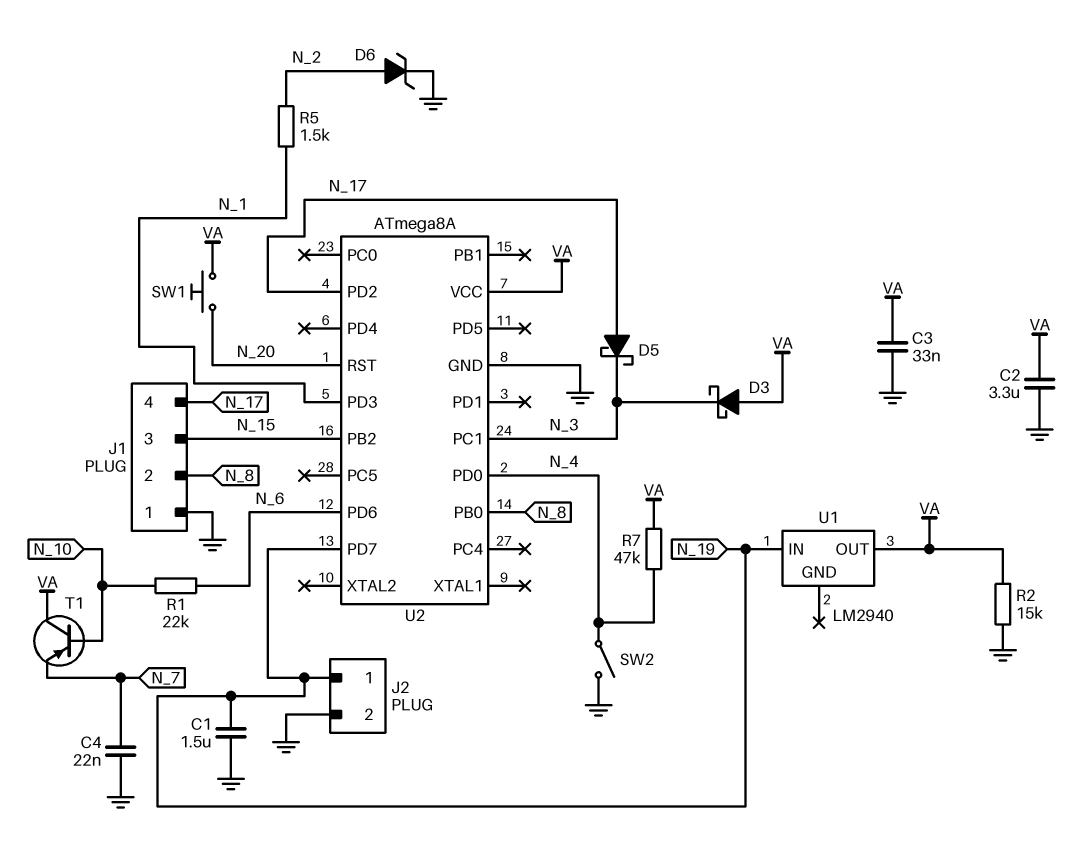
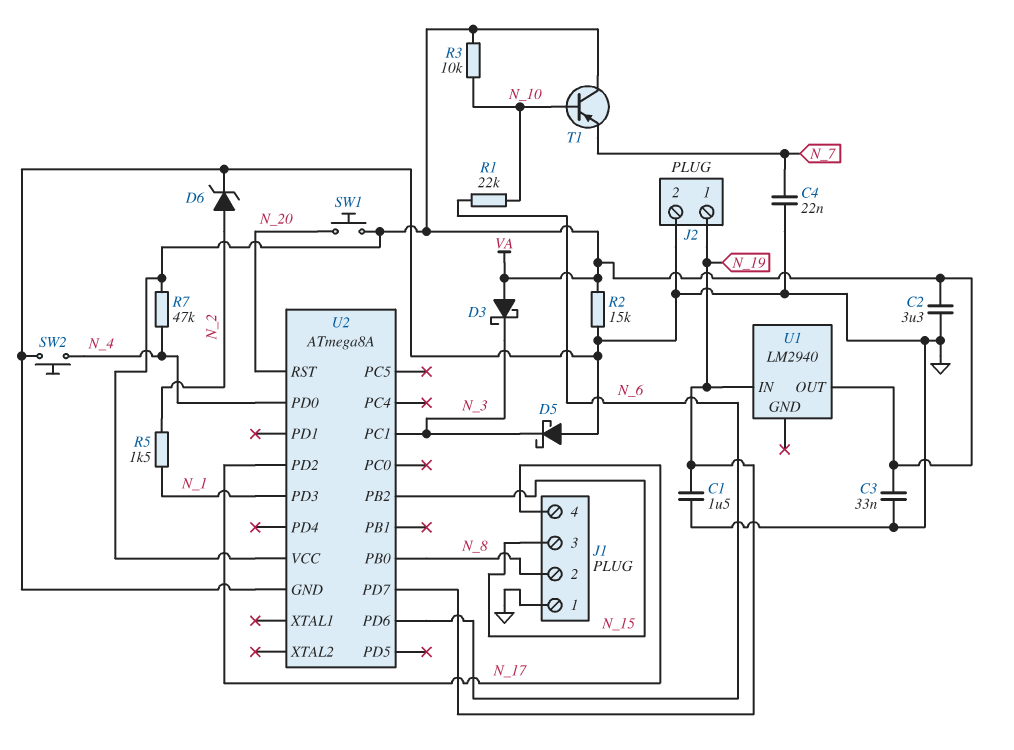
D5: schottky (A N_17, K N_3) -> schottky (A GND, K N_3)
R3: none -> 10k (N_10, VA)
SW2: switch (GND, N_4) -> button (GND, N_4)

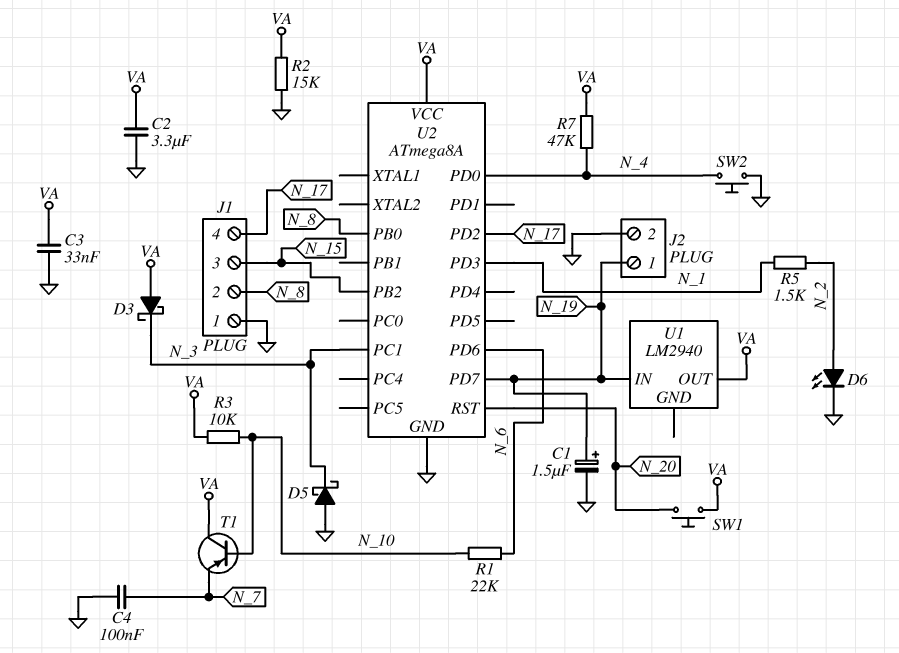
C1: 1.5uF (GND, N_19) -> 1.5uF (plus N_19, minus GND)
C4: 22nF (GND, N_7) -> 100nF (GND, N_7)
D6: zener (A N_2, K GND) -> LED (A N_2, K GND)

